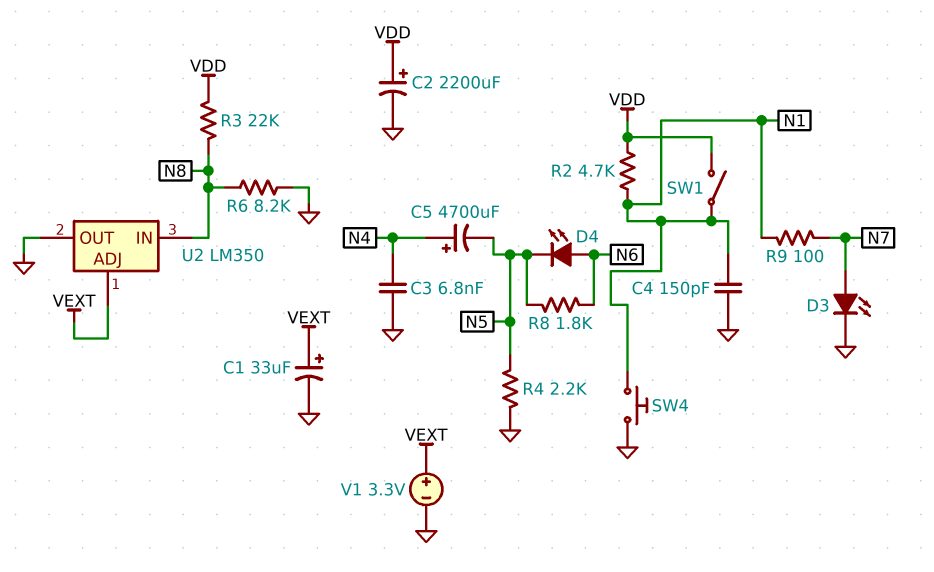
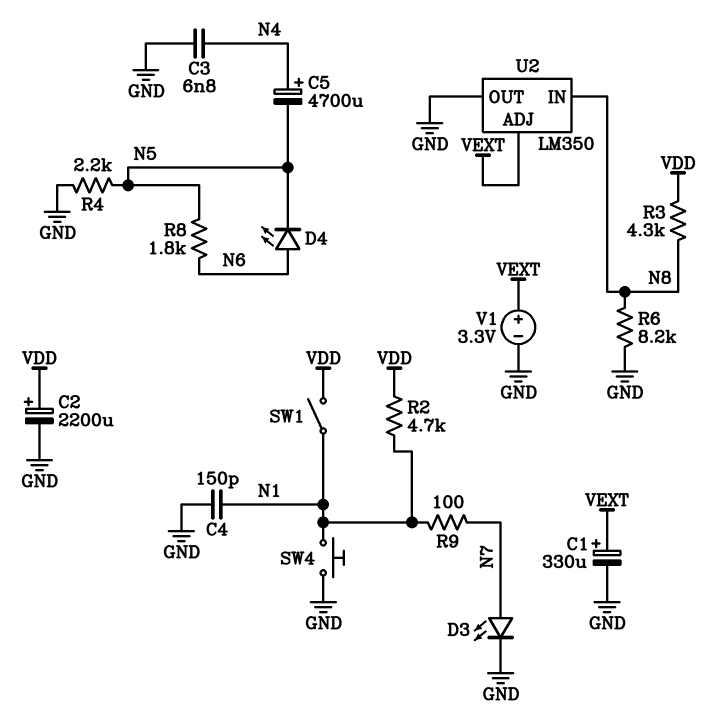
C1: 33uF (plus VEXT, minus GND) -> 330uF (plus VEXT, minus GND)
R3: 22k (N8, VDD) -> 4.3k (N8, VDD)

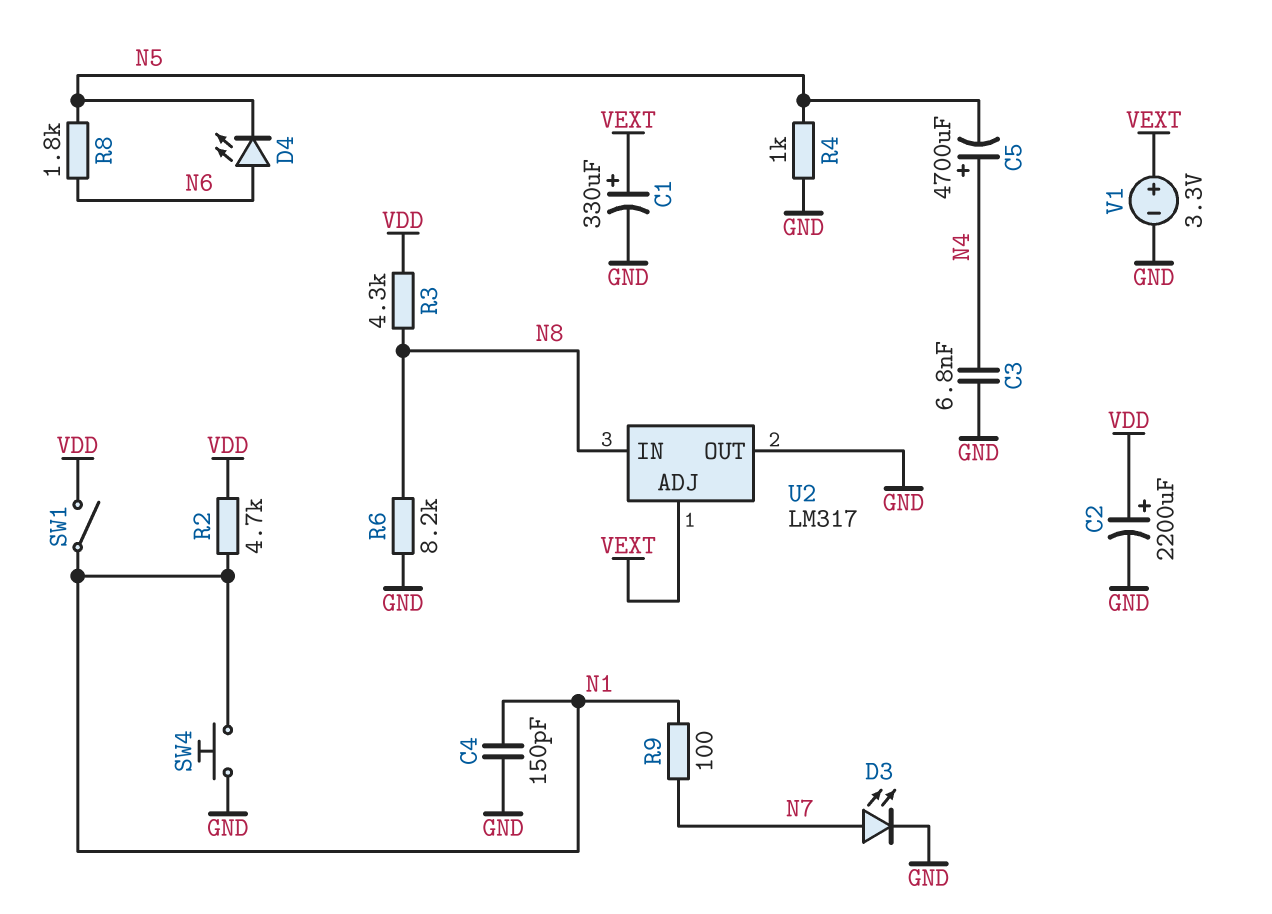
R4: 2.2k (GND, N5) -> 1k (GND, N5)
U2: LM350 -> LM317

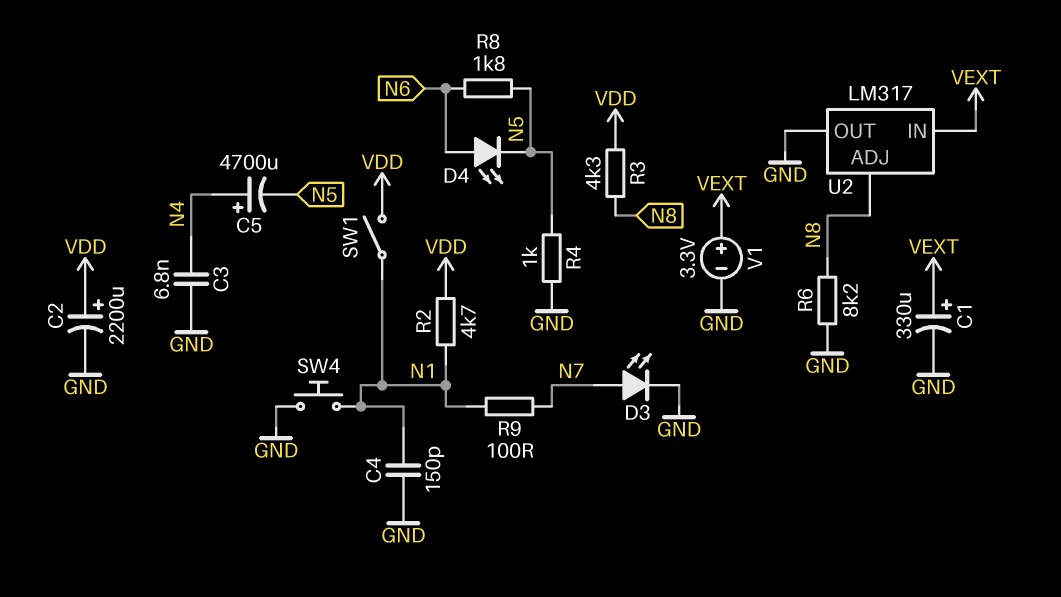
U2 pin ADJ: VEXT -> N8
U2 pin IN: N8 -> VEXT

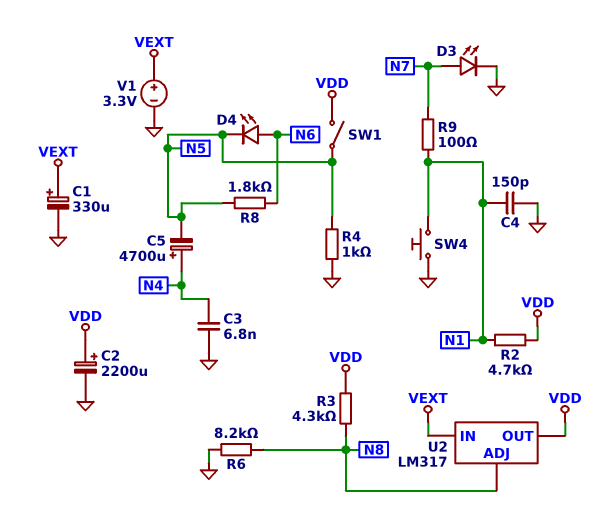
SW1: switch (N1, VDD) -> switch (N5, VDD)
U2 pin OUT: GND -> VDD

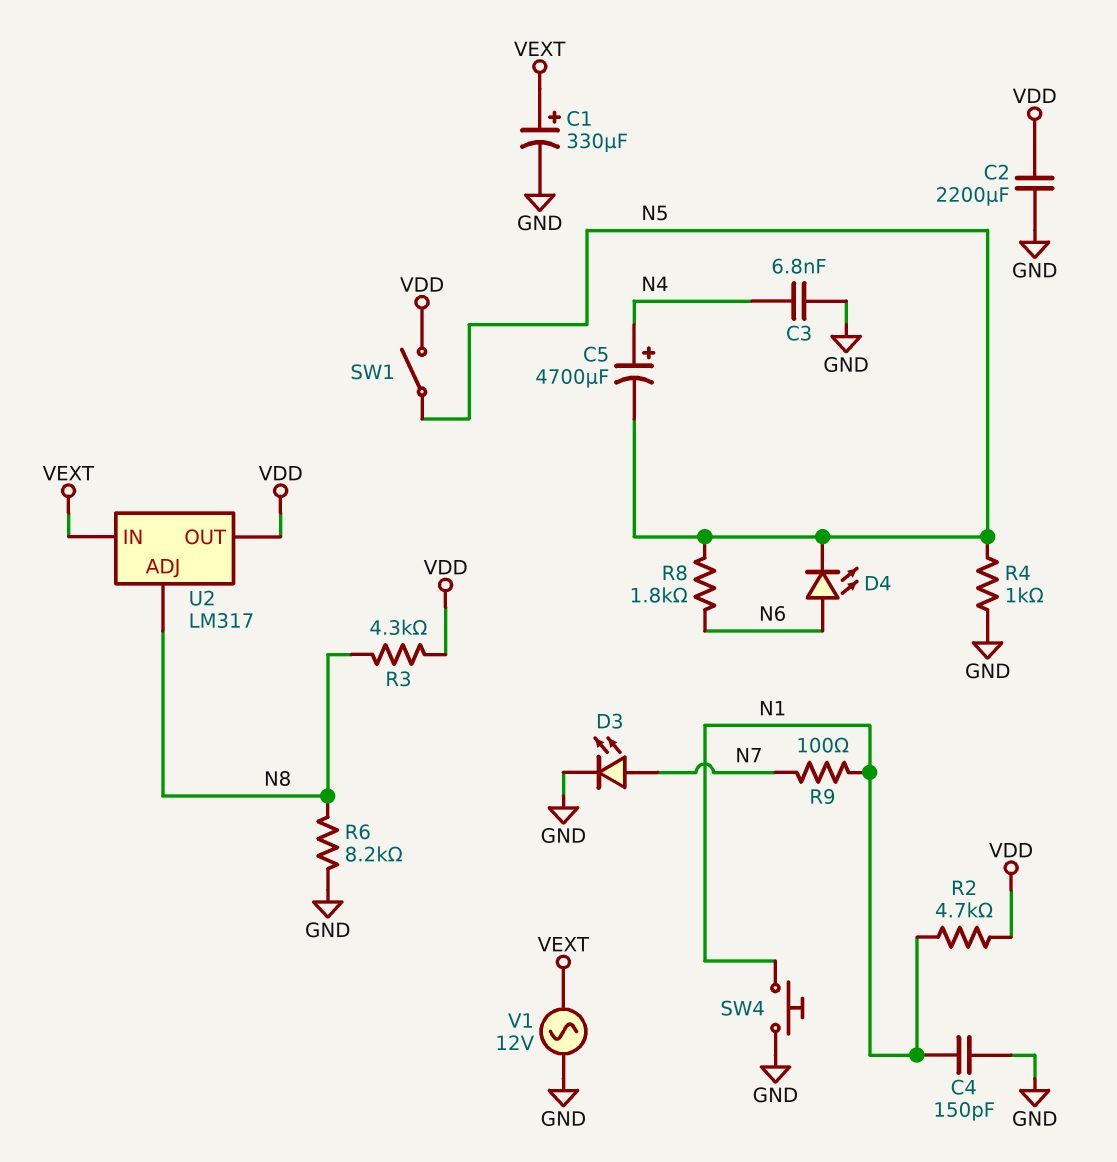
C2: 2200uF (plus VDD, minus GND) -> 2200uF (GND, VDD)
V1: 3.3V (plus VEXT, minus GND) -> AC 12V (GND, VEXT)

